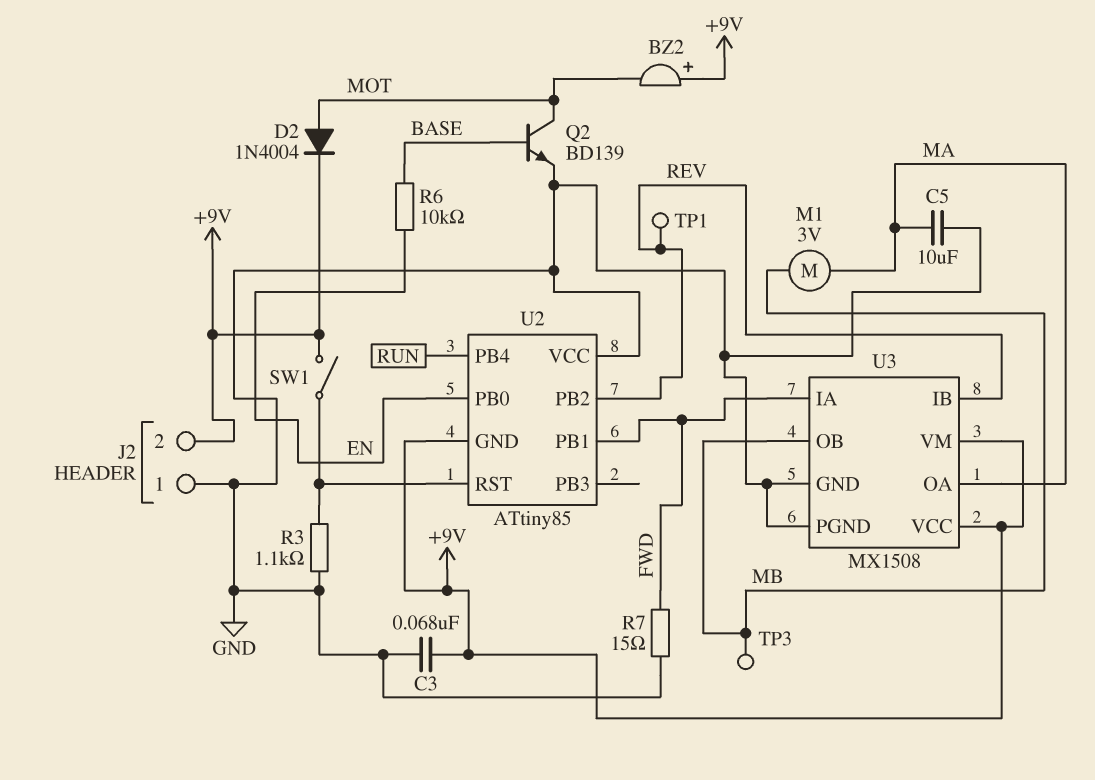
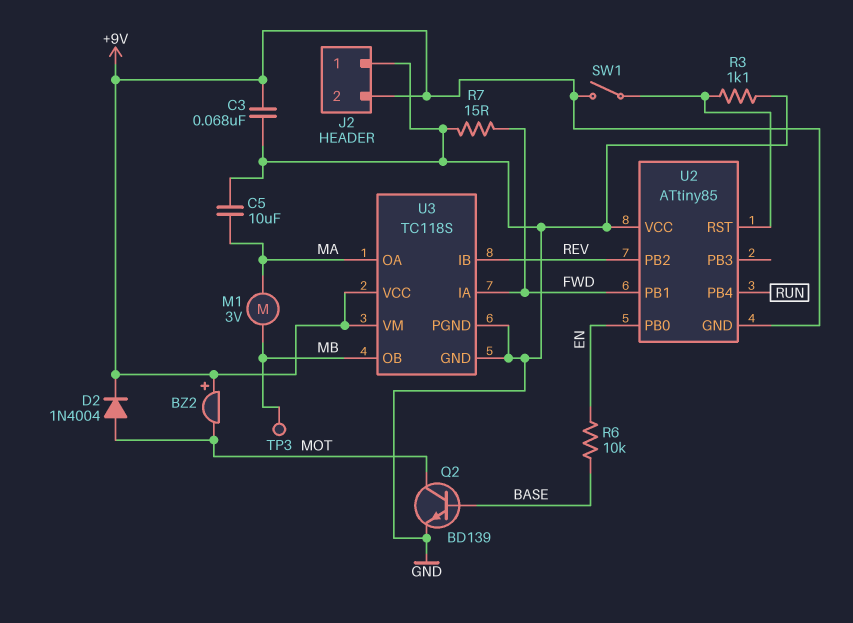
TP1: test point (REV) -> none
U3: MX1508 -> TC118S

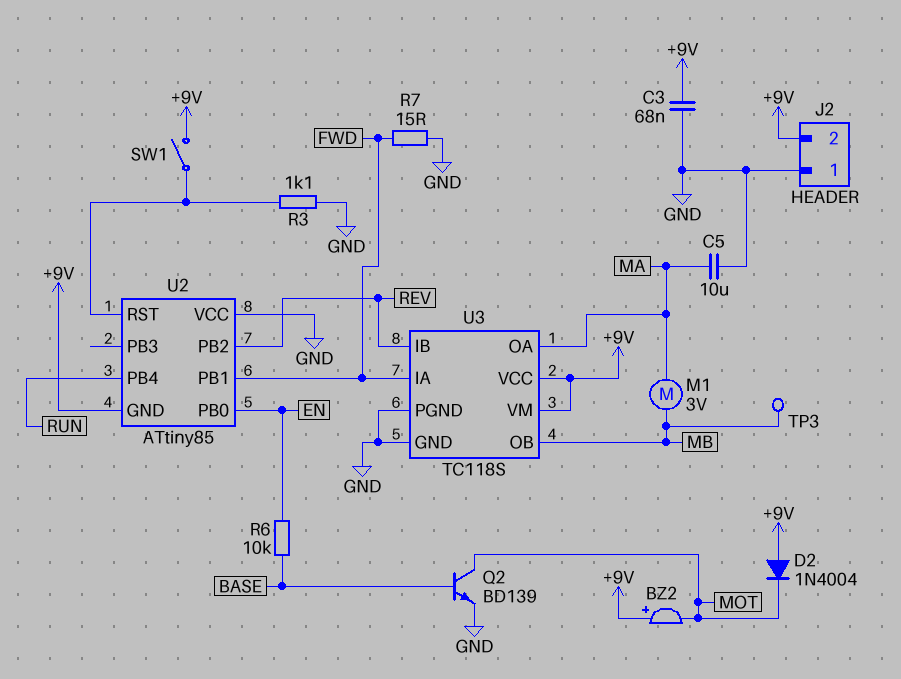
D2: diode 1N4004 (A MOT, K +9V) -> diode 1N4004 (A +9V, K MOT)

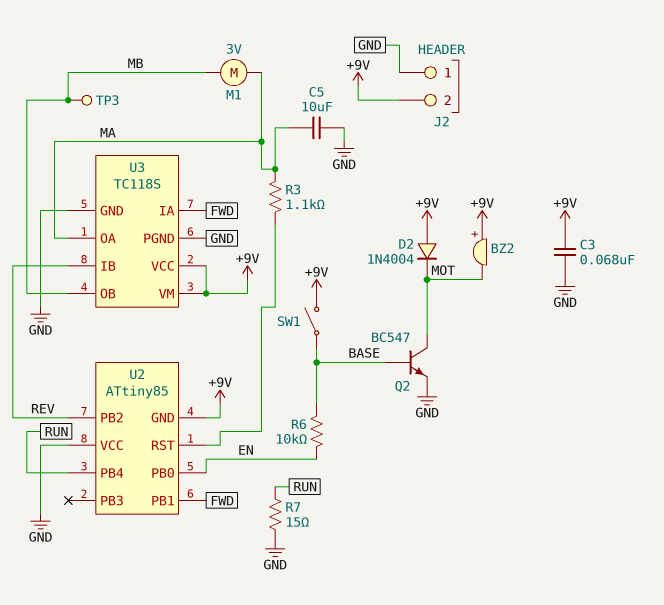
Q2: NPN BD139 (B BASE, C MOT, E GND) -> NPN BC547 (B BASE, C MOT, E GND)
R3: 1.1k (GND, U2/RST) -> 1.1k (MA, U2/RST)
R7: 15 (FWD, GND) -> 15 (GND, RUN)
SW1: switch (+9V, U2/RST) -> switch (+9V, BASE)

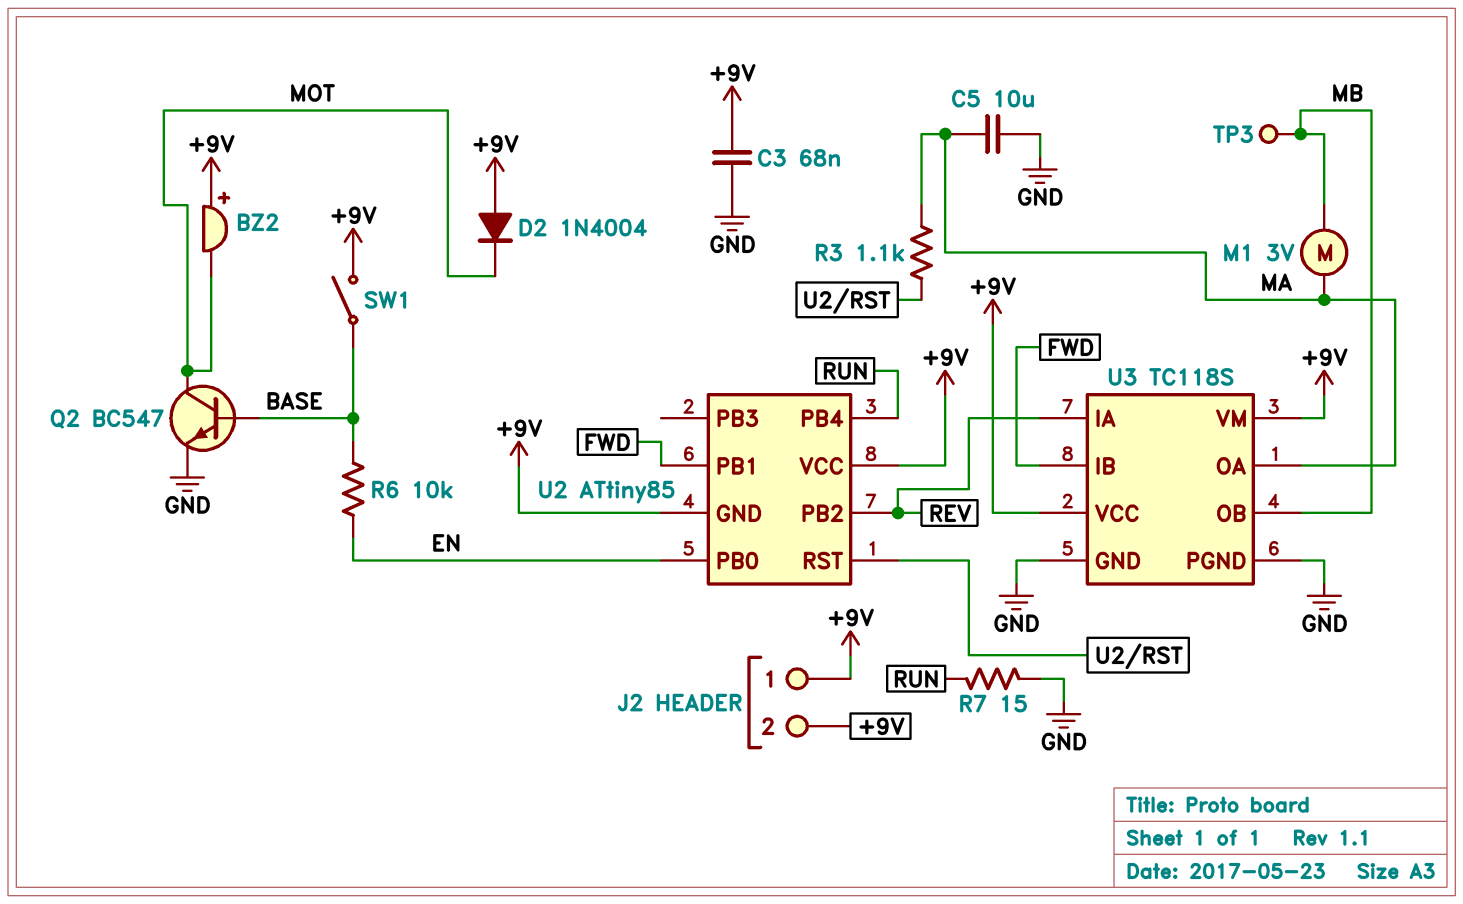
J2 pin 1: GND -> +9V
U2 pin VCC: GND -> +9V
U3 pin IA: FWD -> REV
U3 pin IB: REV -> FWD

